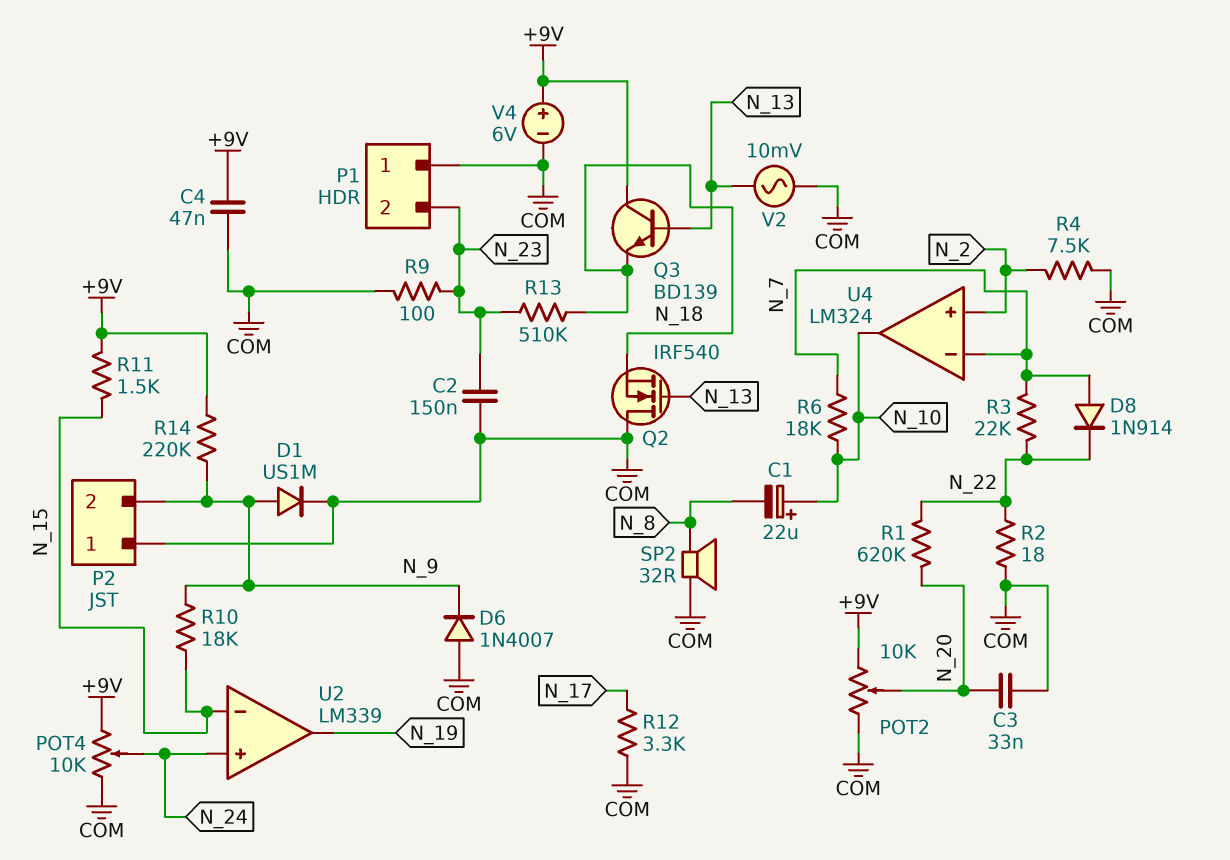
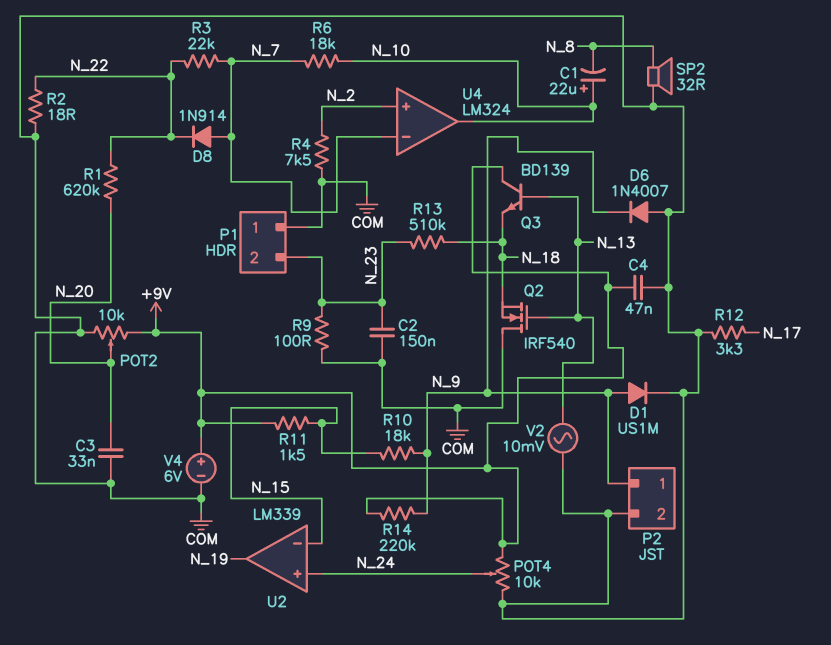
P2 pin 1: COM -> N_9
P2 pin 2: N_9 -> COM

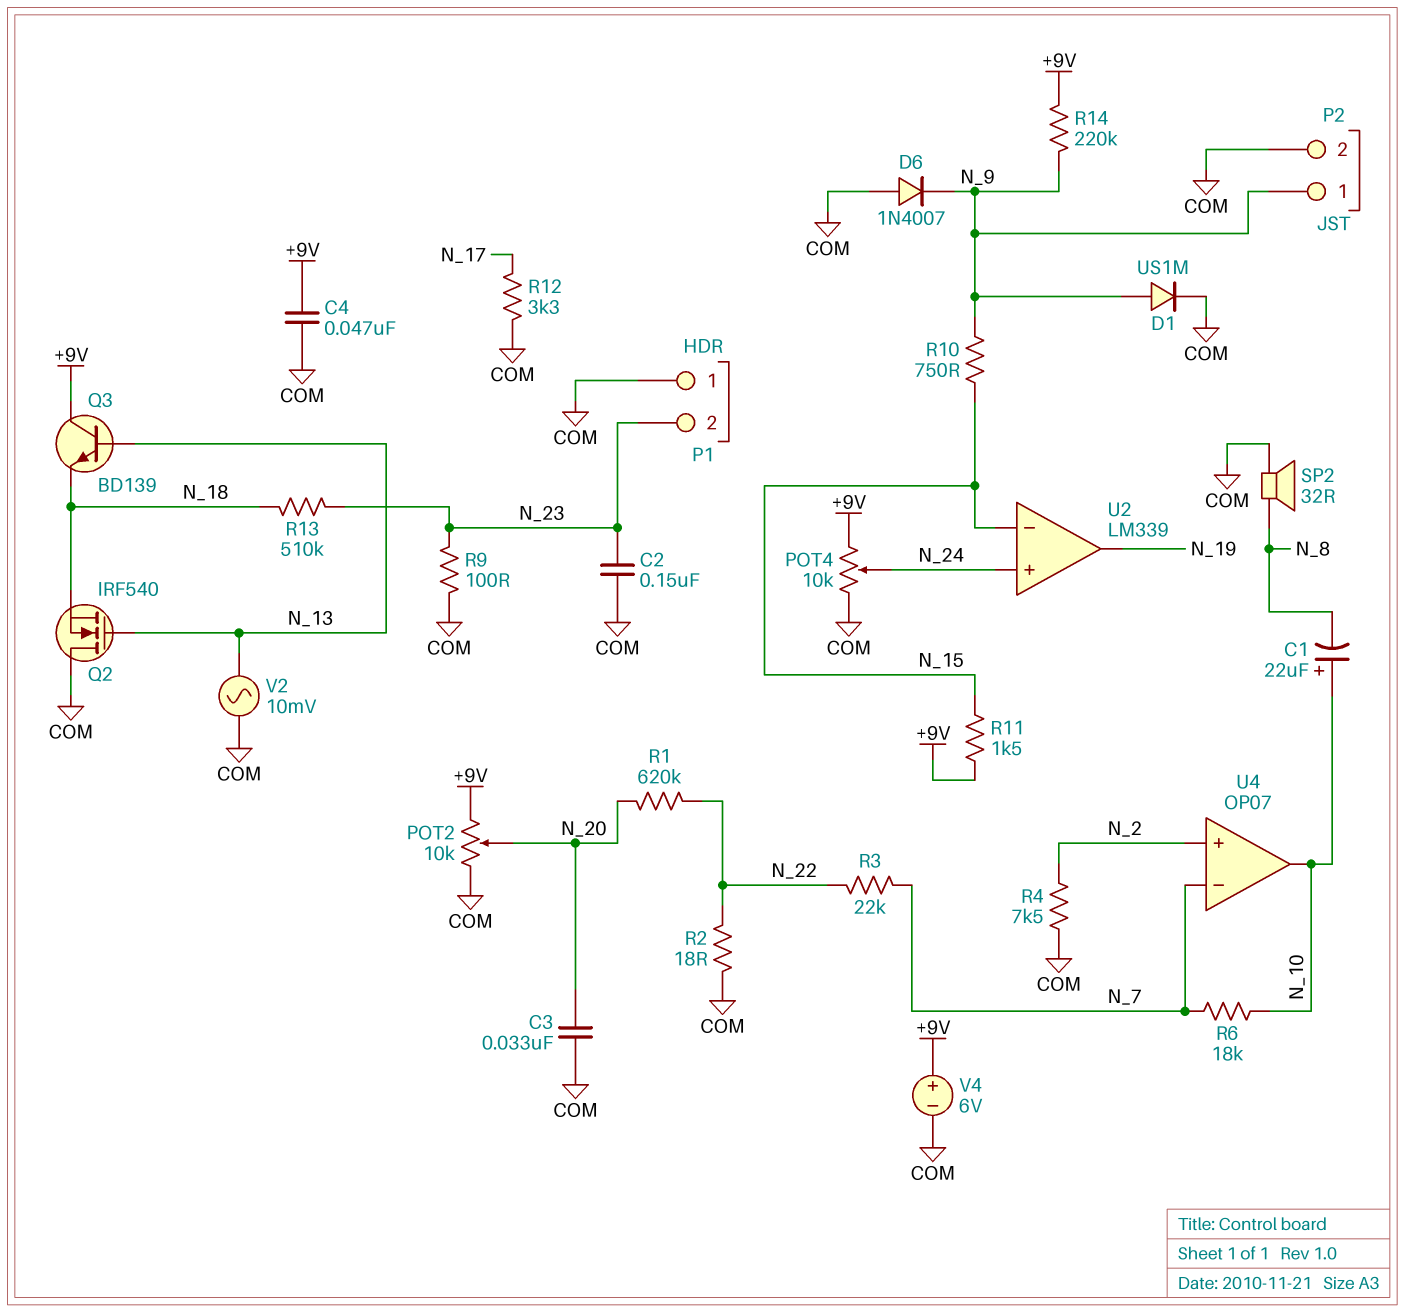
D8: diode 1N914 (A N_7, K N_22) -> none
R10: 18k (N_9, N_15) -> 750 (N_9, N_15)
U4: LM324 -> OP07

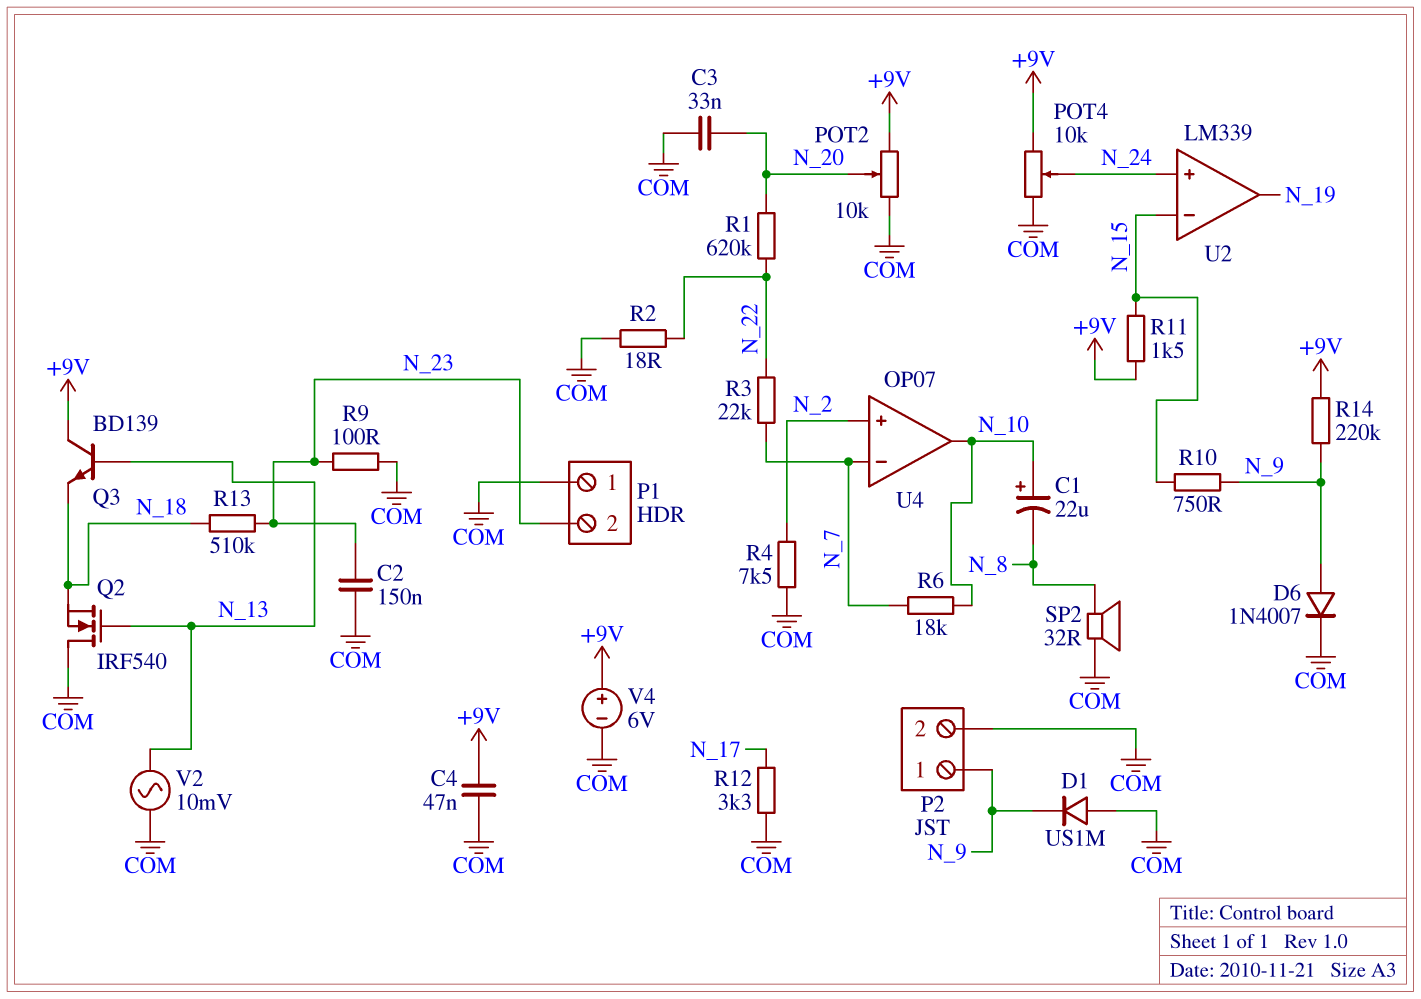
D1: diode US1M (A N_9, K COM) -> diode US1M (A COM, K N_9)
D6: diode 1N4007 (A COM, K N_9) -> diode 1N4007 (A N_9, K COM)

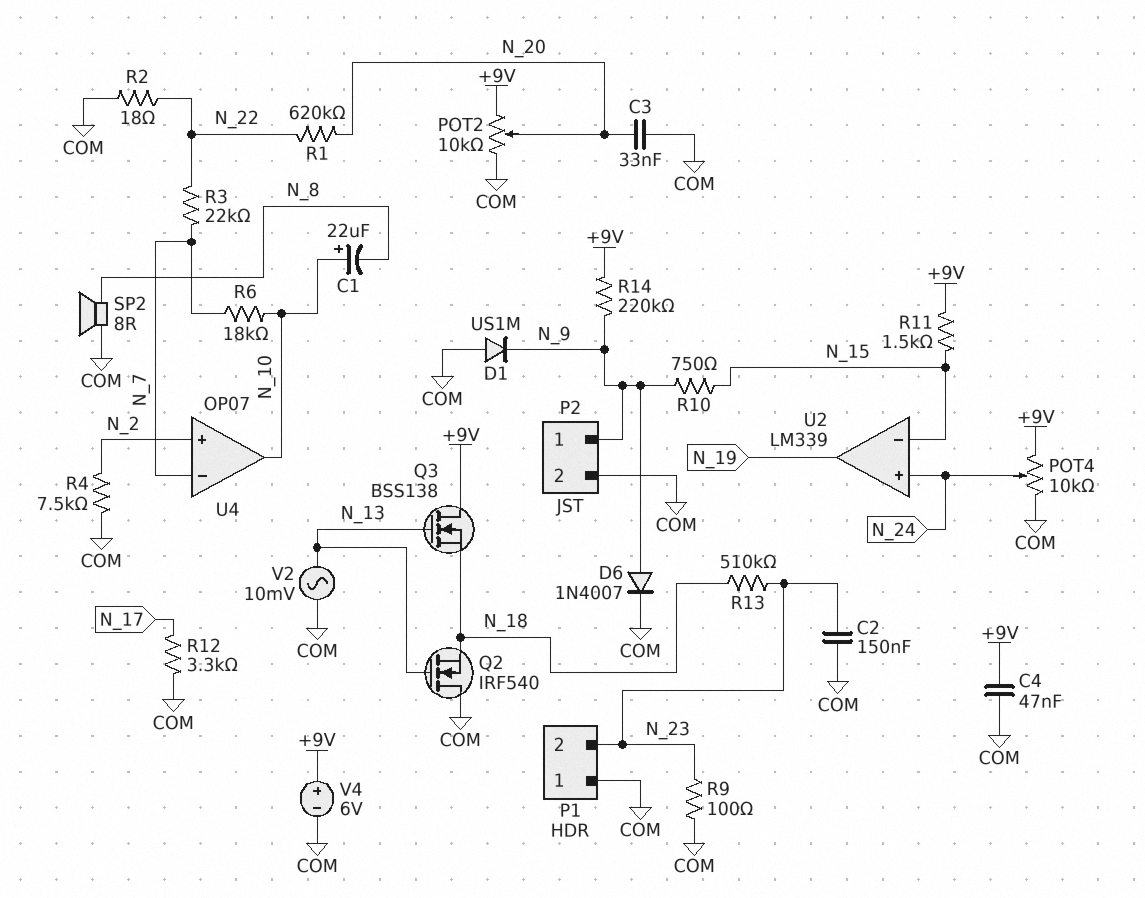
Q3: NPN BD139 (B N_13, C +9V, E N_18) -> NMOS BSS138 (G N_13, D +9V, S N_18)
SP2: speaker 32R (COM, N_8) -> speaker 8R (COM, N_8)

